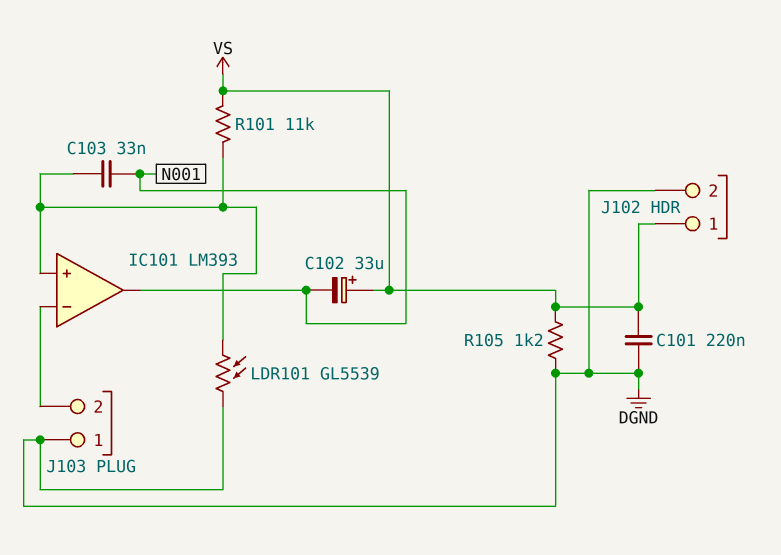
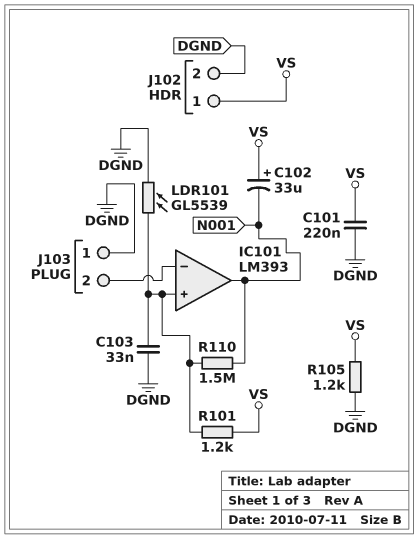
C103: 33nF (IC101/in+, N001) -> 33nF (DGND, IC101/in+)
R101: 11k (IC101/in+, VS) -> 1.2k (IC101/in+, VS)
R110: none -> 1.5M (IC101/in+, N001)

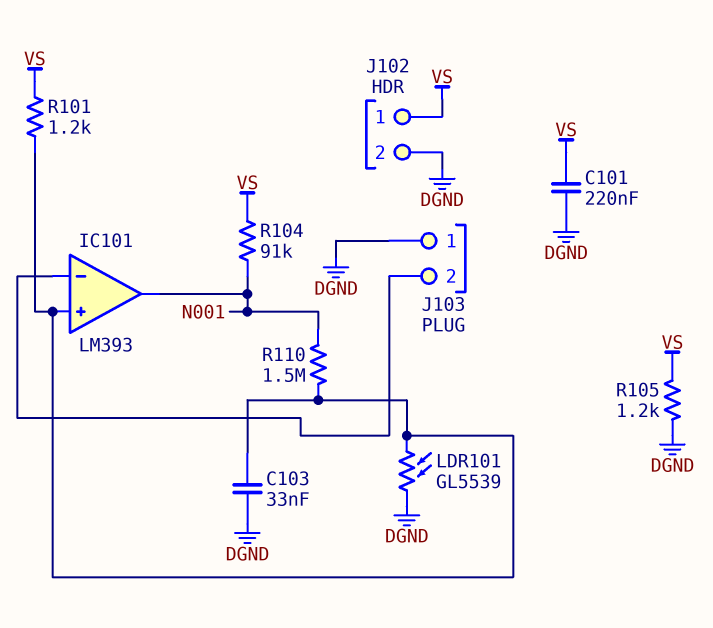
C102: 33uF (plus VS, minus N001) -> none
R104: none -> 91k (N001, VS)

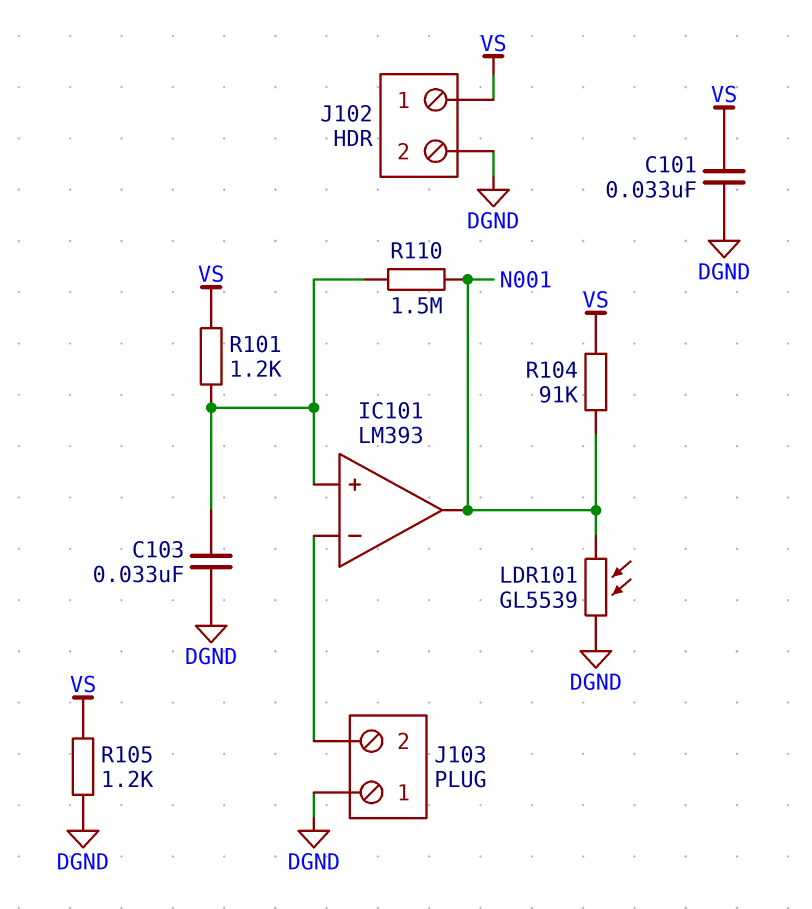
C101: 220nF (DGND, VS) -> 33nF (DGND, VS)
LDR101: GL5539 (DGND, IC101/in+) -> GL5539 (DGND, N001)

